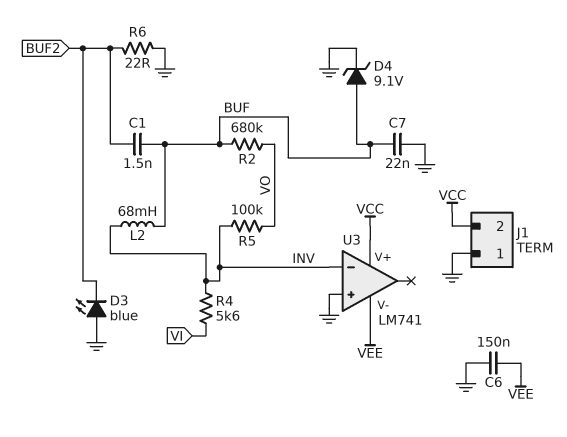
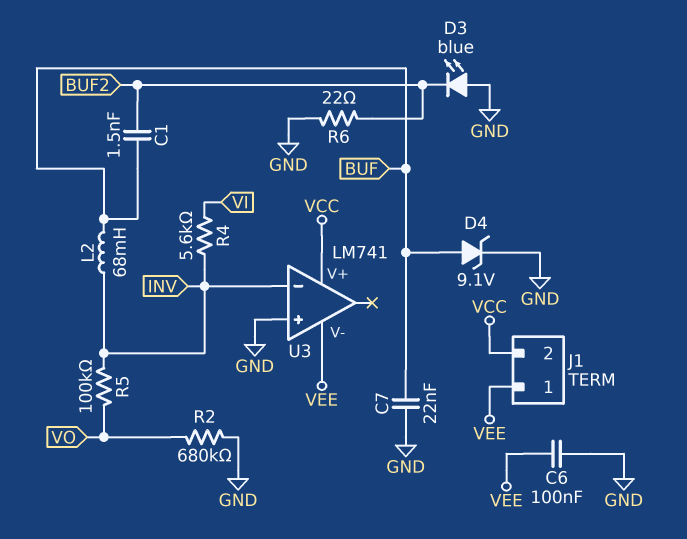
C6: 150nF (GND, VEE) -> 100nF (GND, VEE)
J1 pin 1: GND -> VEE
R2: 680k (BUF, VO) -> 680k (GND, VO)

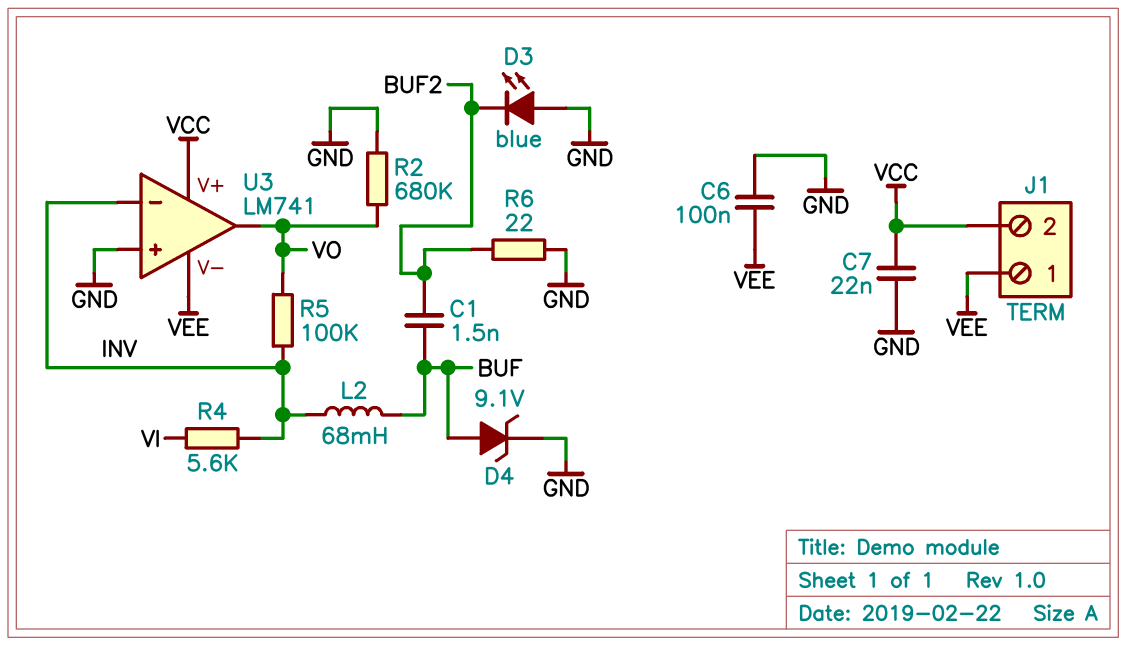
C7: 22nF (BUF, GND) -> 22nF (GND, VCC)
U3 pin out: none -> VO

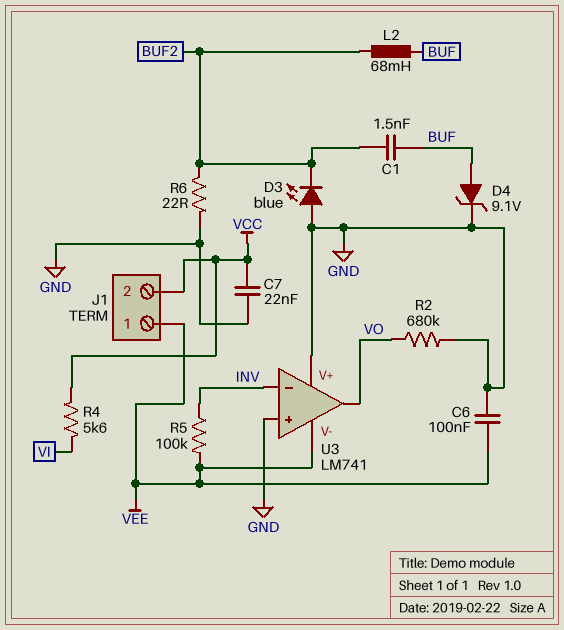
L2: 68mH (BUF, INV) -> 68mH (BUF, BUF2)
R4: 5.6k (INV, VI) -> 5.6k (VCC, VI)
R5: 100k (INV, VO) -> 100k (INV, VEE)
U3 pin V+: VCC -> GND

